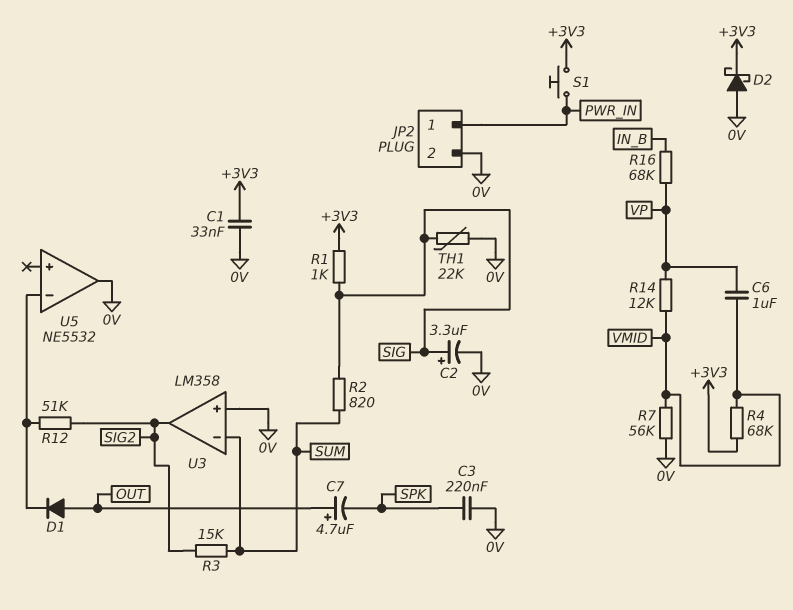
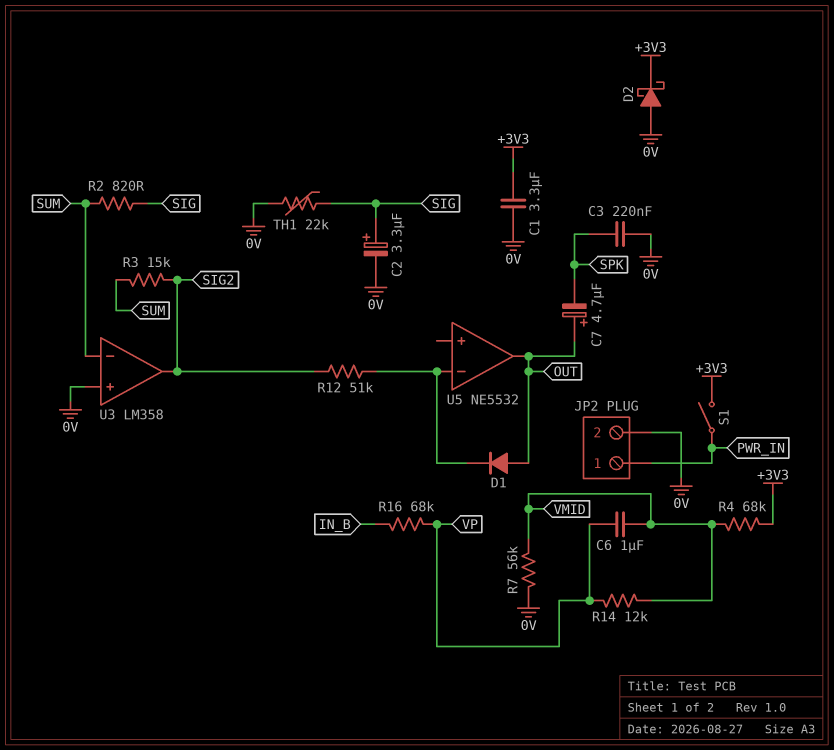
C1: 33nF (+3V3, 0V) -> 3.3uF (+3V3, 0V)
R1: 1k (+3V3, SIG) -> none
S1: button (+3V3, PWR_IN) -> switch (+3V3, PWR_IN)
U5 pin out: 0V -> OUT

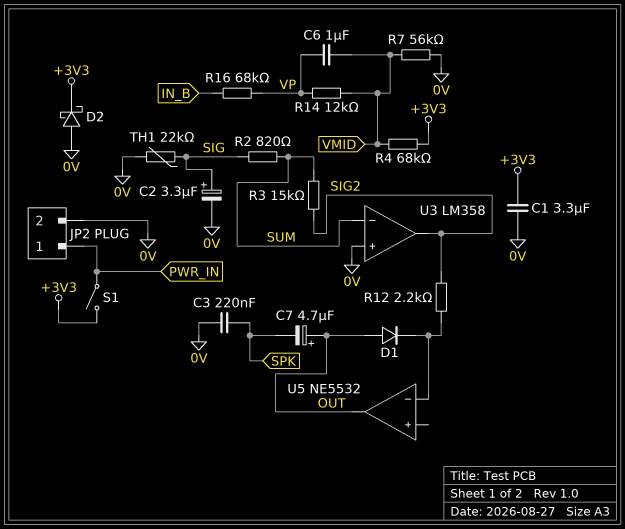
R12: 51k (SIG2, U5/in-) -> 2.2k (SIG2, U5/in-)

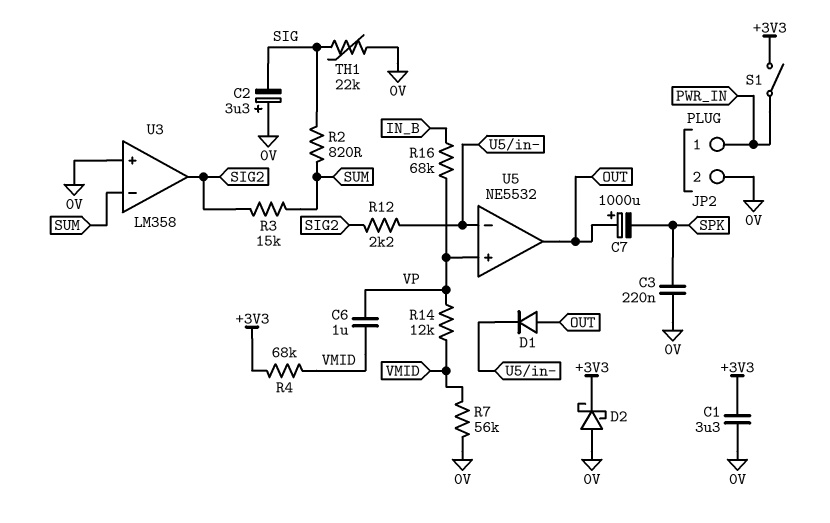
C2: 3.3uF (plus SIG, minus 0V) -> 3.3uF (plus 0V, minus SIG)
C7: 4.7uF (plus OUT, minus SPK) -> 1000uF (plus OUT, minus SPK)
U5 pin in+: none -> VP

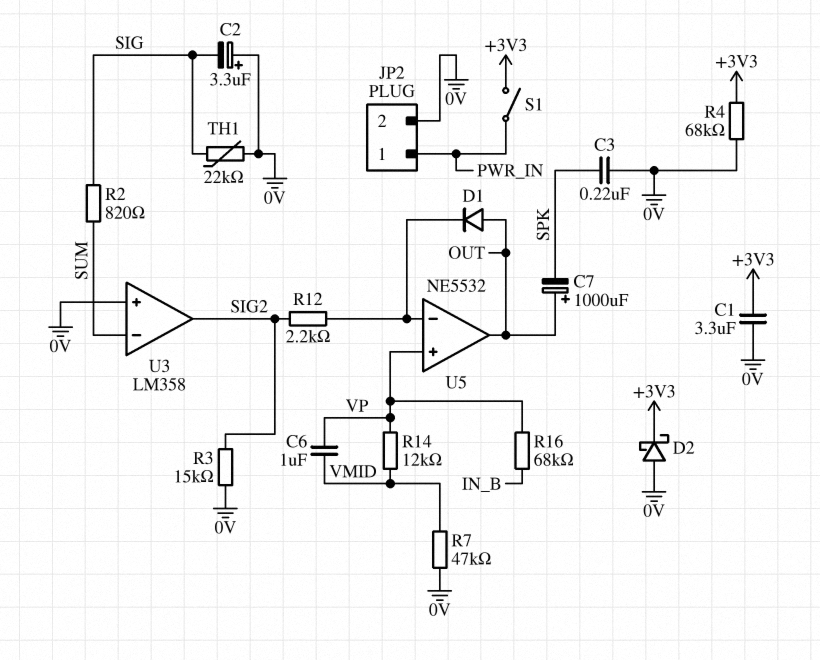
R3: 15k (SIG2, SUM) -> 15k (0V, SIG2)
R4: 68k (+3V3, VMID) -> 68k (+3V3, 0V)
R7: 56k (0V, VMID) -> 47k (0V, VMID)

